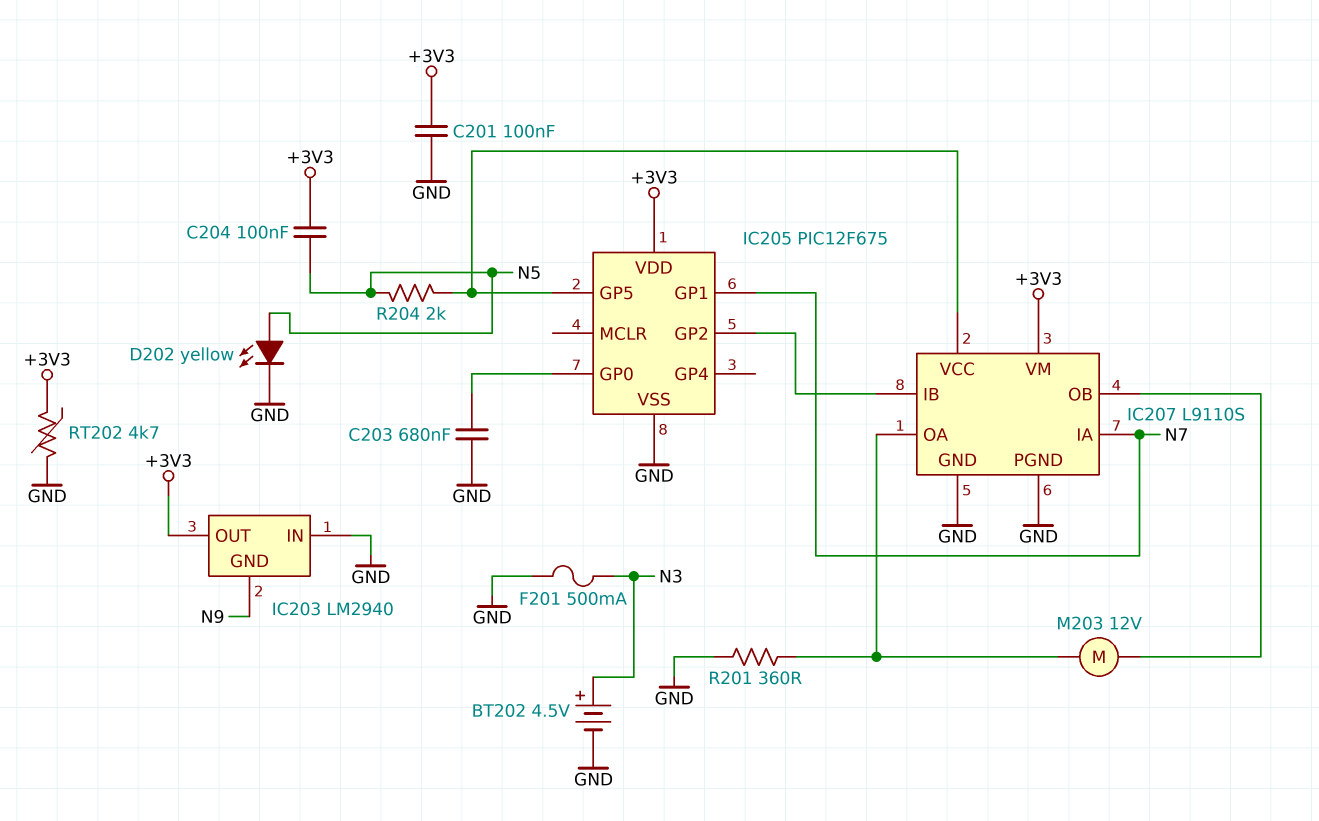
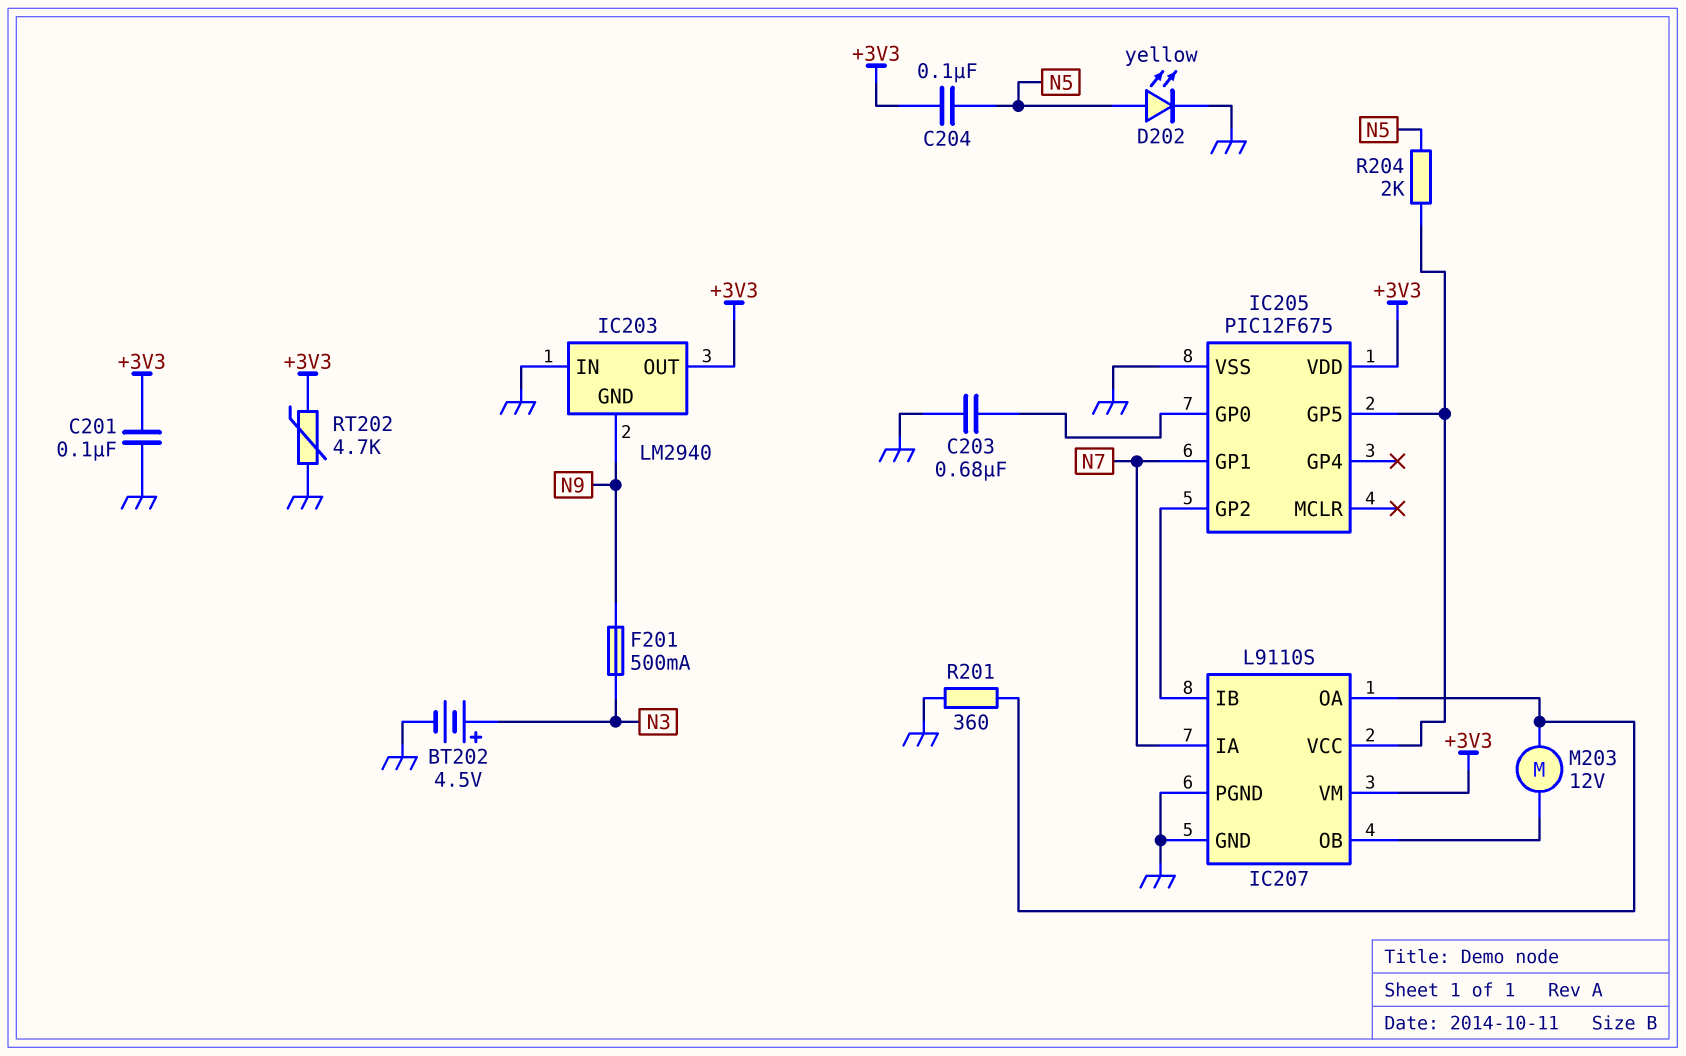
F201: 500mA (GND, N3) -> 500mA (N3, N9)

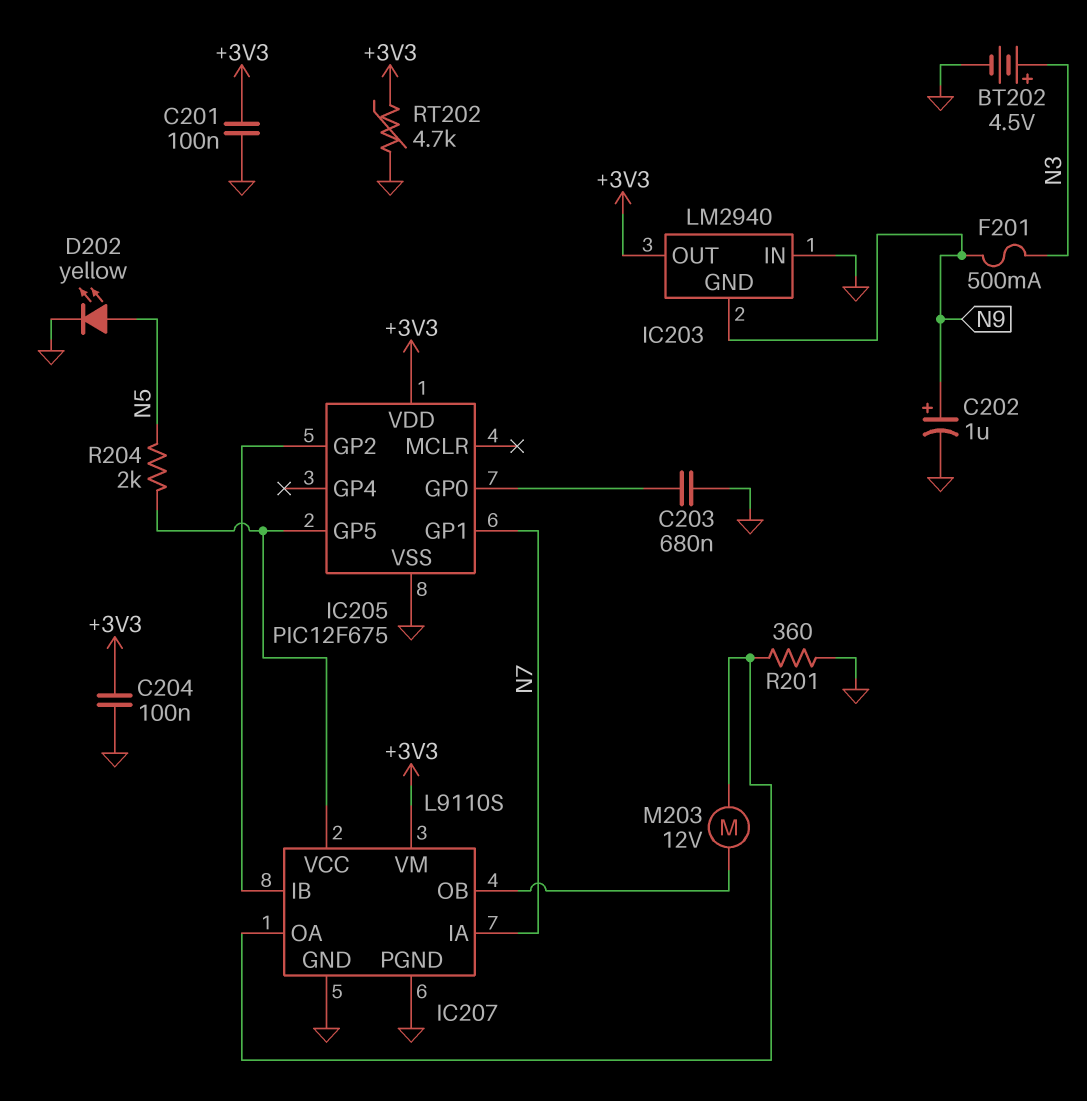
C202: none -> 1uF (plus N9, minus GND)
C204: 100nF (+3V3, N5) -> 100nF (+3V3, GND)

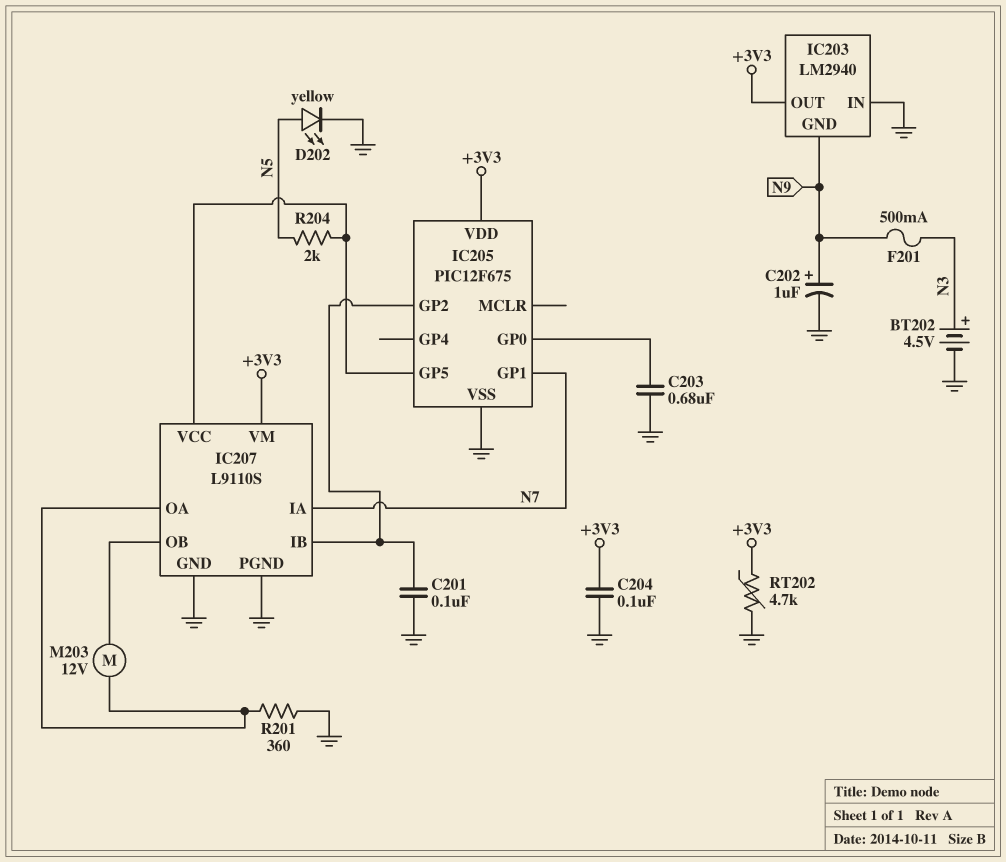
C201: 100nF (+3V3, GND) -> 100nF (GND, IC205/GP2)

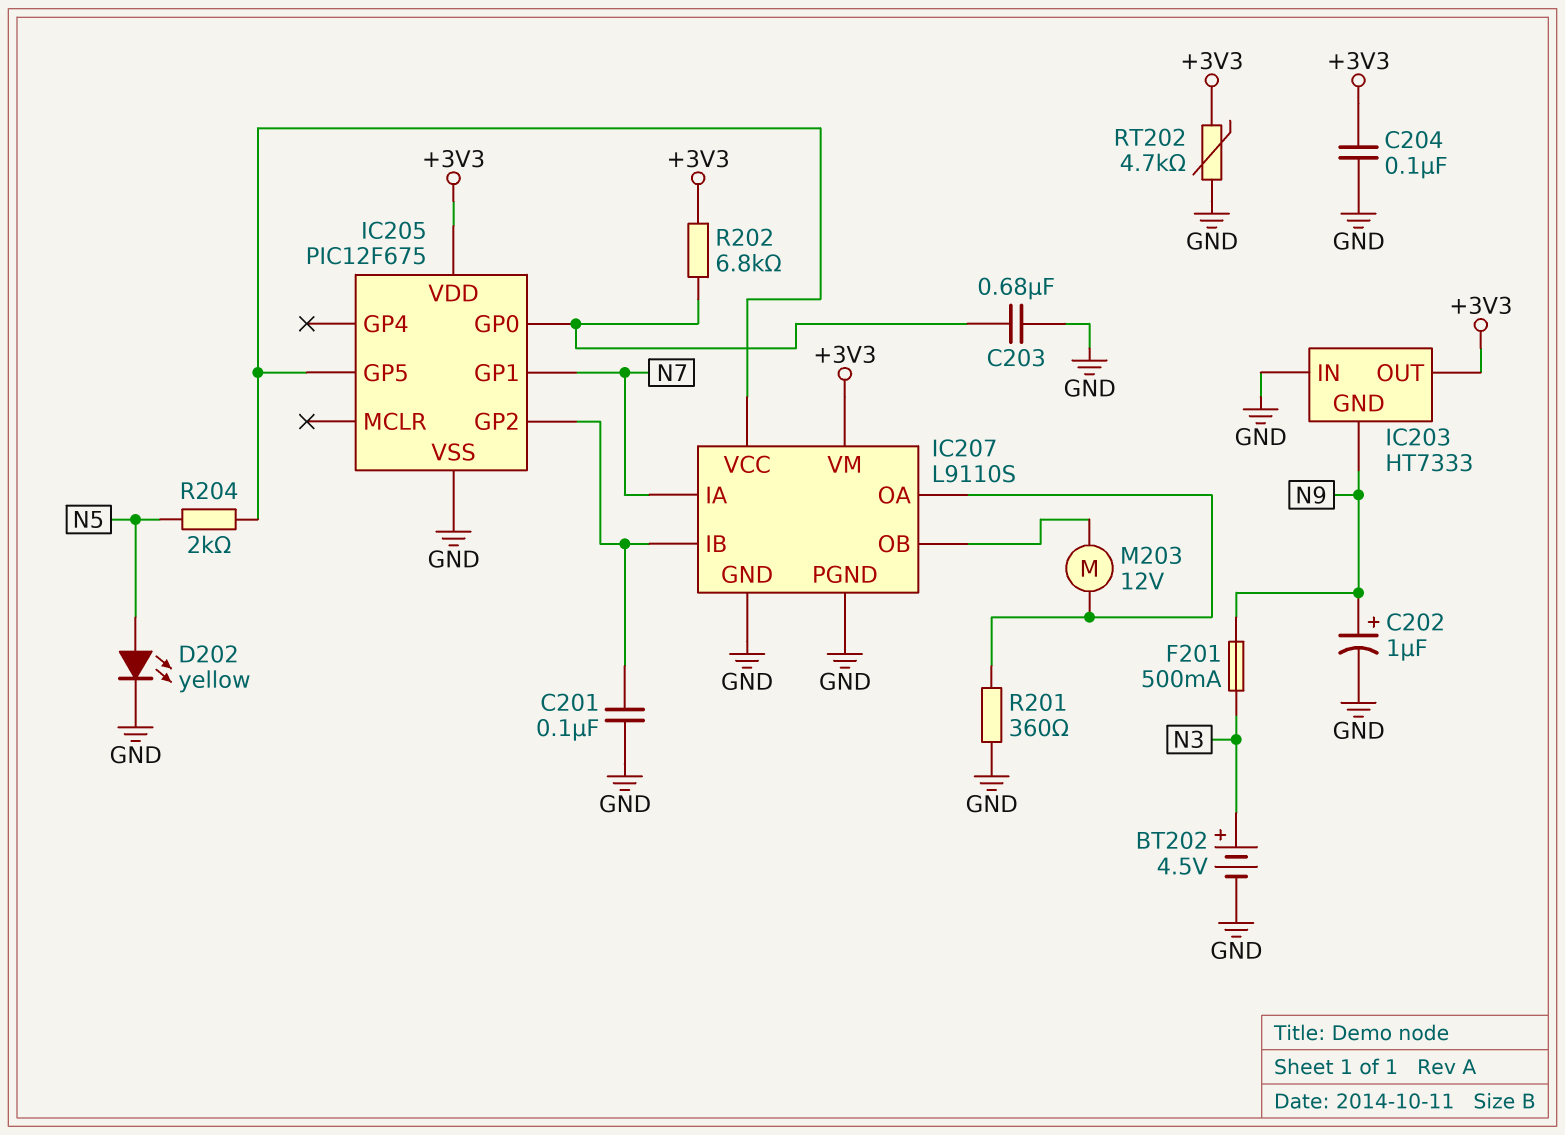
IC203: LM2940 -> HT7333
R202: none -> 6.8k (+3V3, IC205/GP0)

